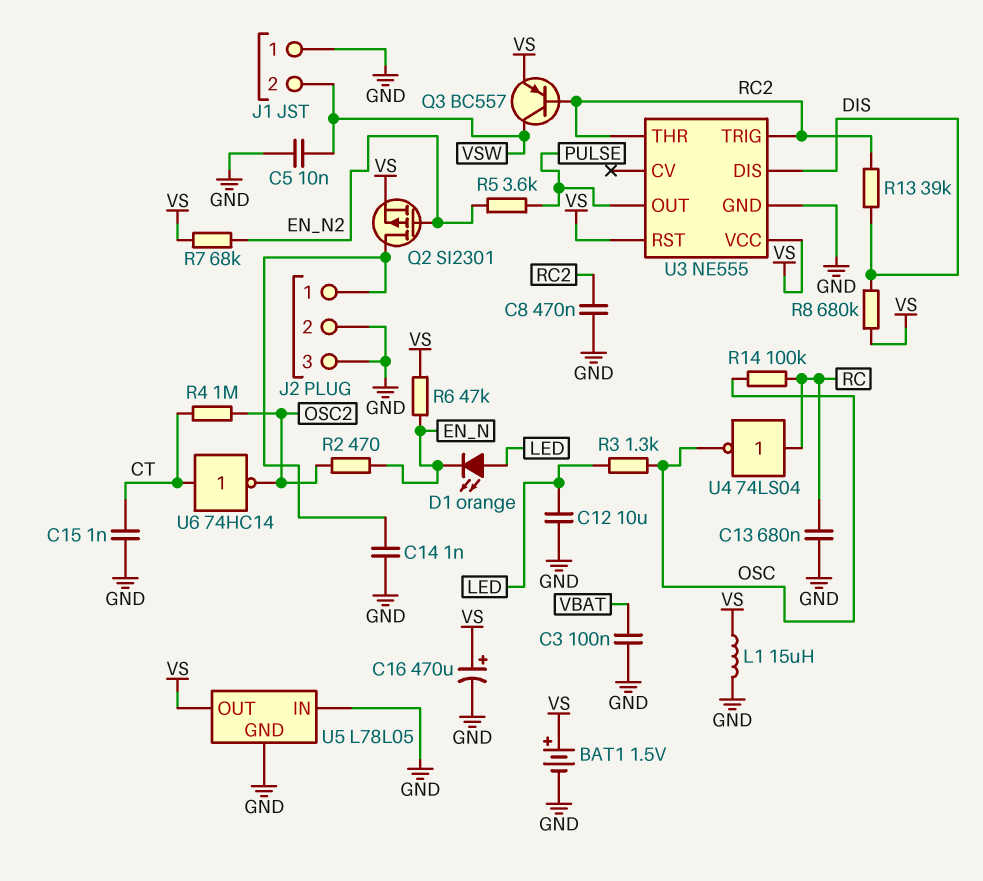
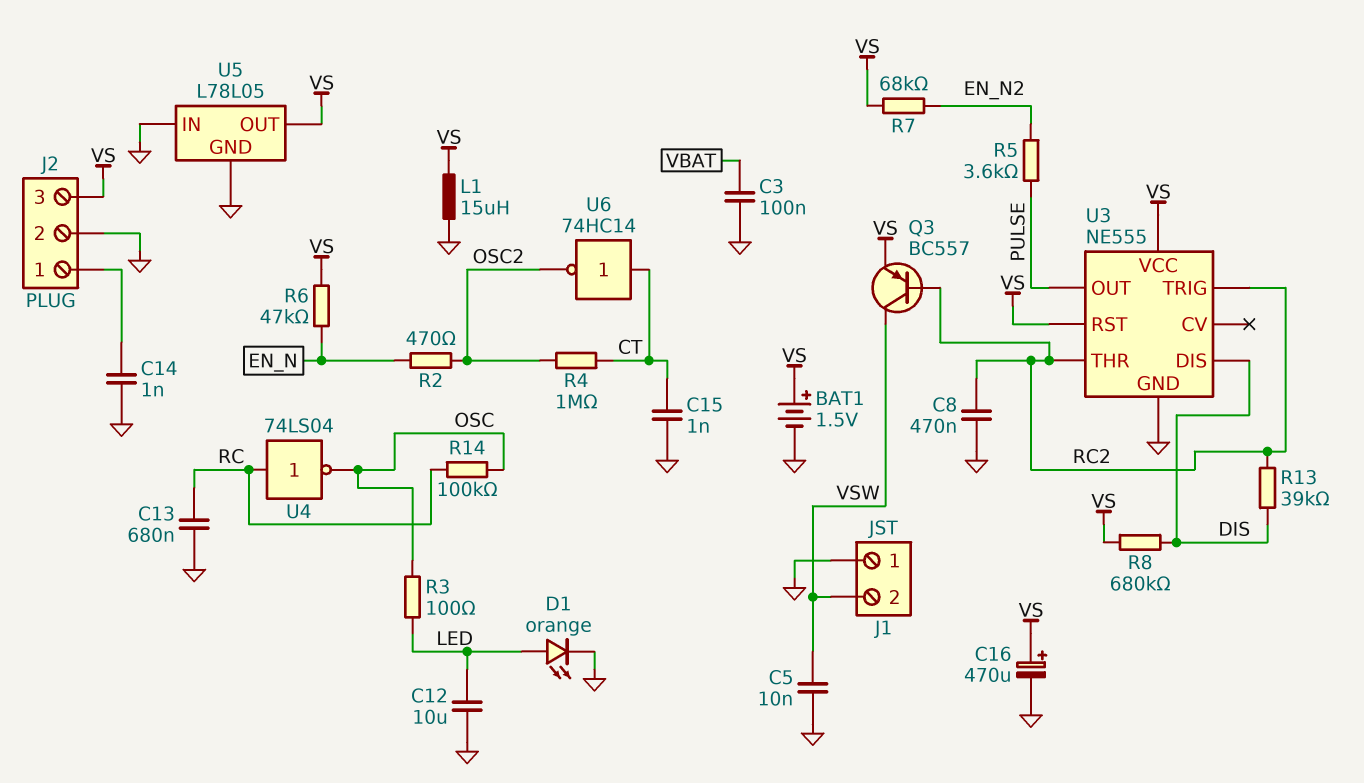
D1: LED orange (A LED, K EN_N) -> LED orange (A LED, K GND)
J2 pin 3: GND -> VS
Q2: PMOS SI2301 (G EN_N2, D J2/1, S VS) -> none
R3: 1.3k (LED, OSC) -> 100 (LED, OSC)

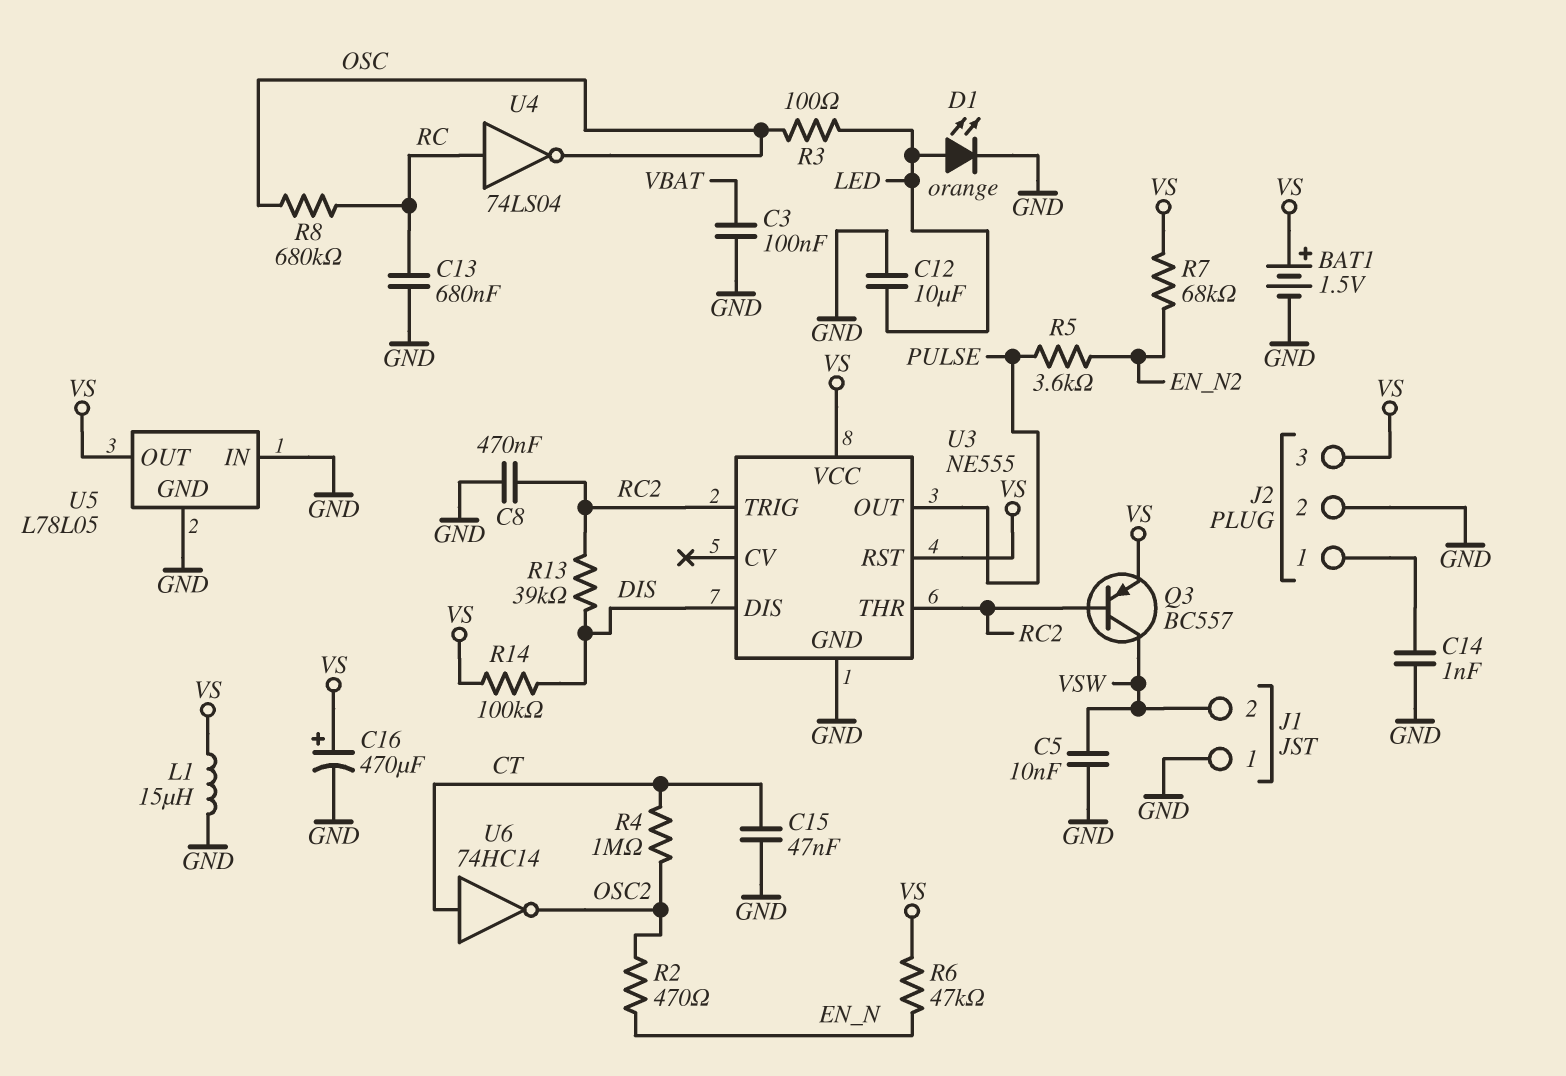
C15: 1nF (CT, GND) -> 47nF (CT, GND)
R8: 680k (DIS, VS) -> 680k (OSC, RC)
R14: 100k (OSC, RC) -> 100k (DIS, VS)

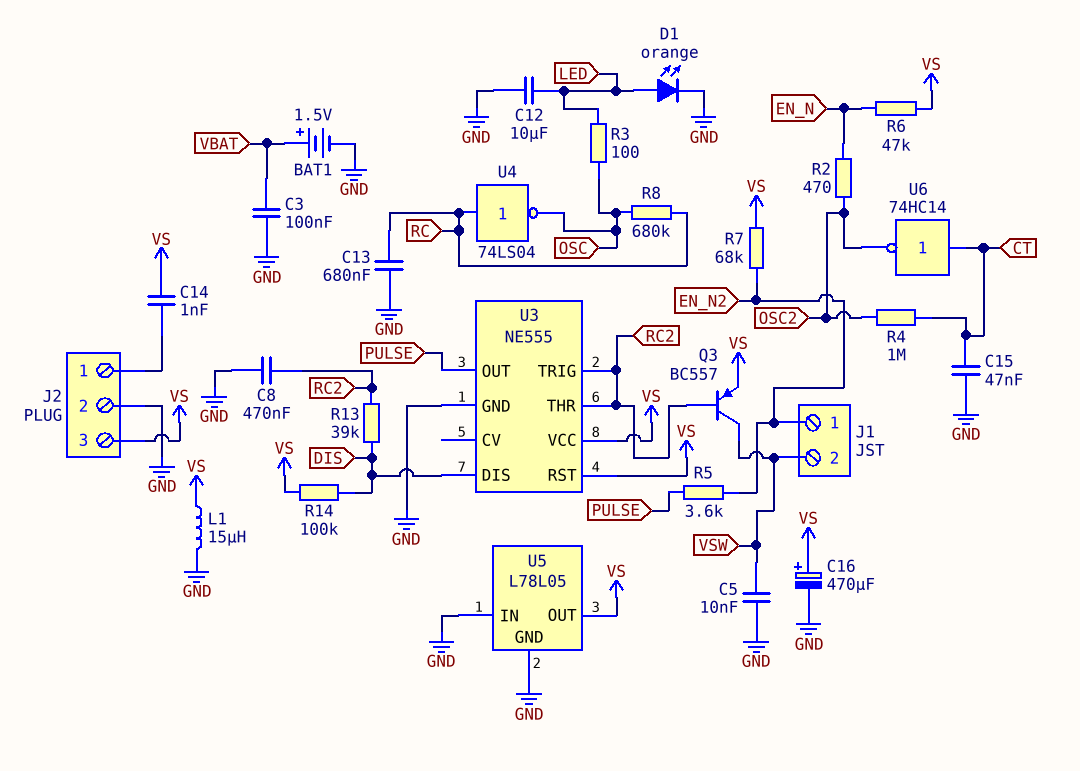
BAT1: 1.5V (plus VS, minus GND) -> 1.5V (plus VBAT, minus GND)
C14: 1nF (GND, J2/1) -> 1nF (J2/1, VS)
J1 pin 1: GND -> EN_N2

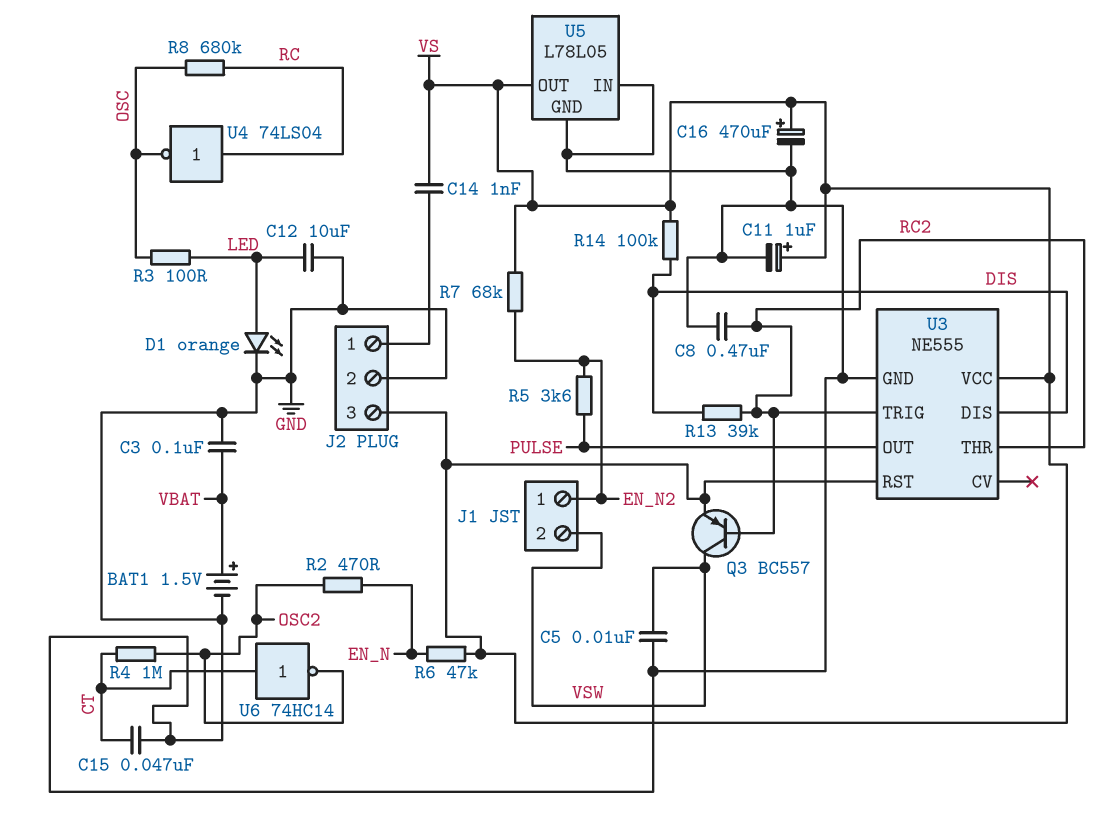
C11: none -> 1uF (plus VS, minus GND)
C13: 680nF (GND, RC) -> none
L1: 15uH (GND, VS) -> none

